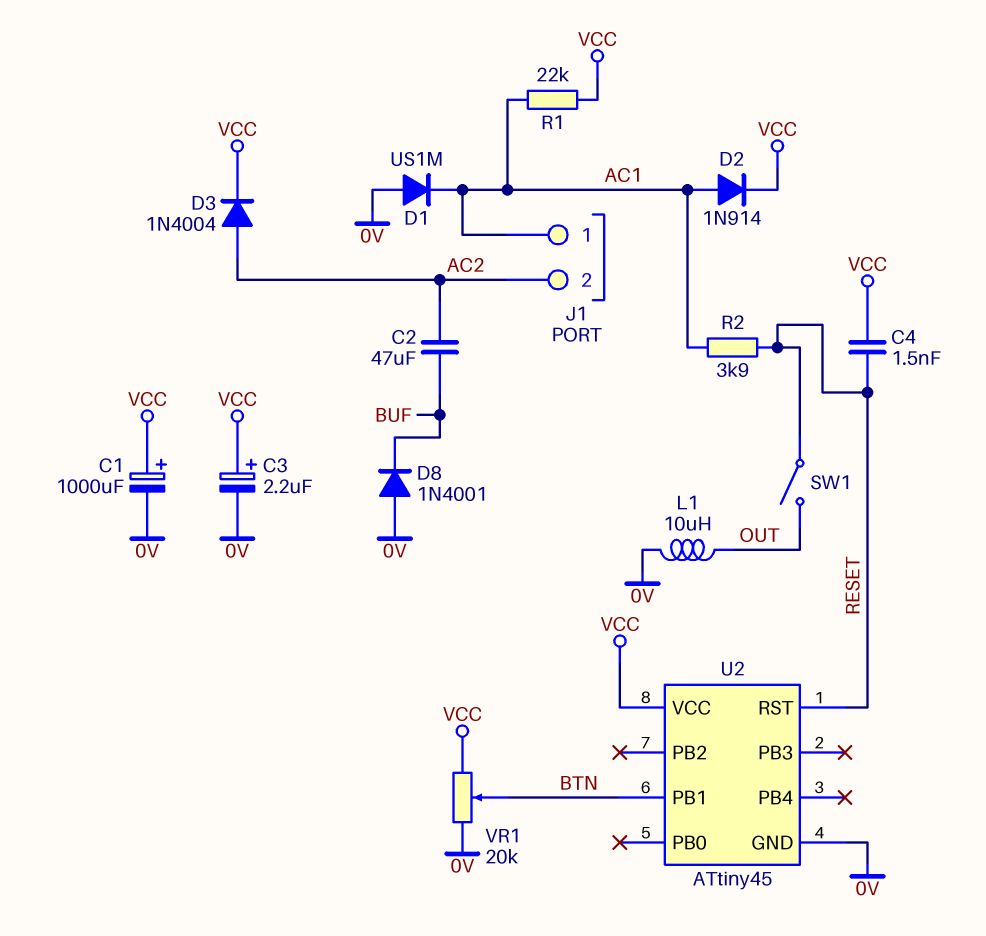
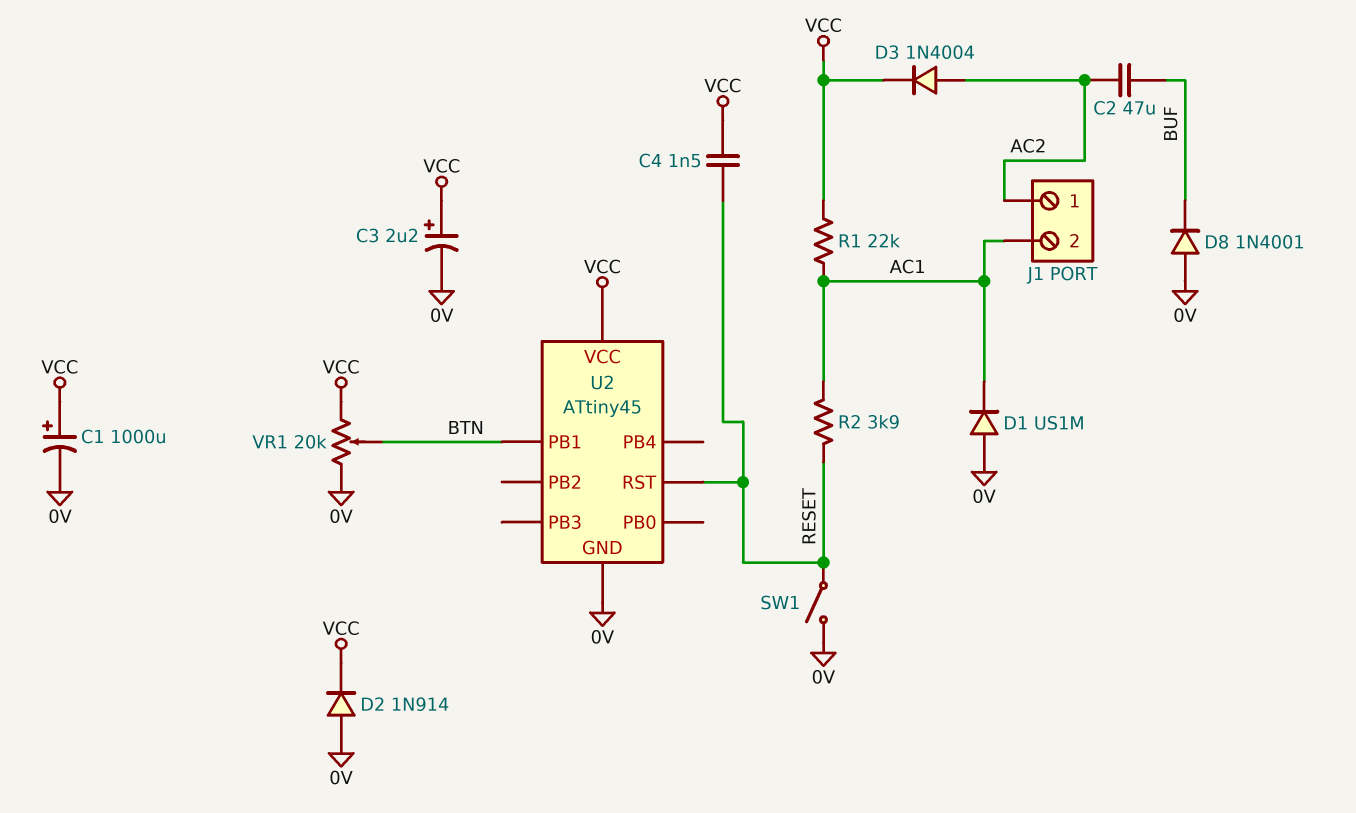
D2: diode 1N914 (A AC1, K VCC) -> diode 1N914 (A 0V, K VCC)
J1 pin 1: AC1 -> AC2
J1 pin 2: AC2 -> AC1
L1: 10uH (0V, OUT) -> none
SW1: switch (OUT, RESET) -> switch (0V, RESET)

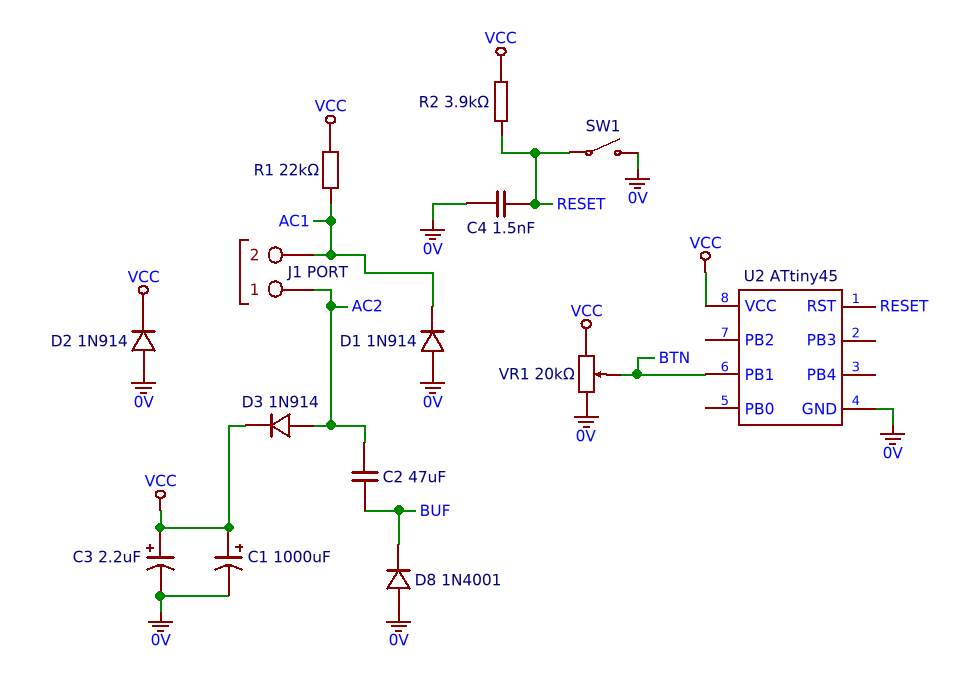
C4: 1.5nF (RESET, VCC) -> 1.5nF (0V, RESET)
D1: diode US1M (A 0V, K AC1) -> diode 1N914 (A 0V, K AC1)
D3: diode 1N4004 (A AC2, K VCC) -> diode 1N914 (A AC2, K VCC)
R2: 3.9k (AC1, RESET) -> 3.9k (RESET, VCC)

